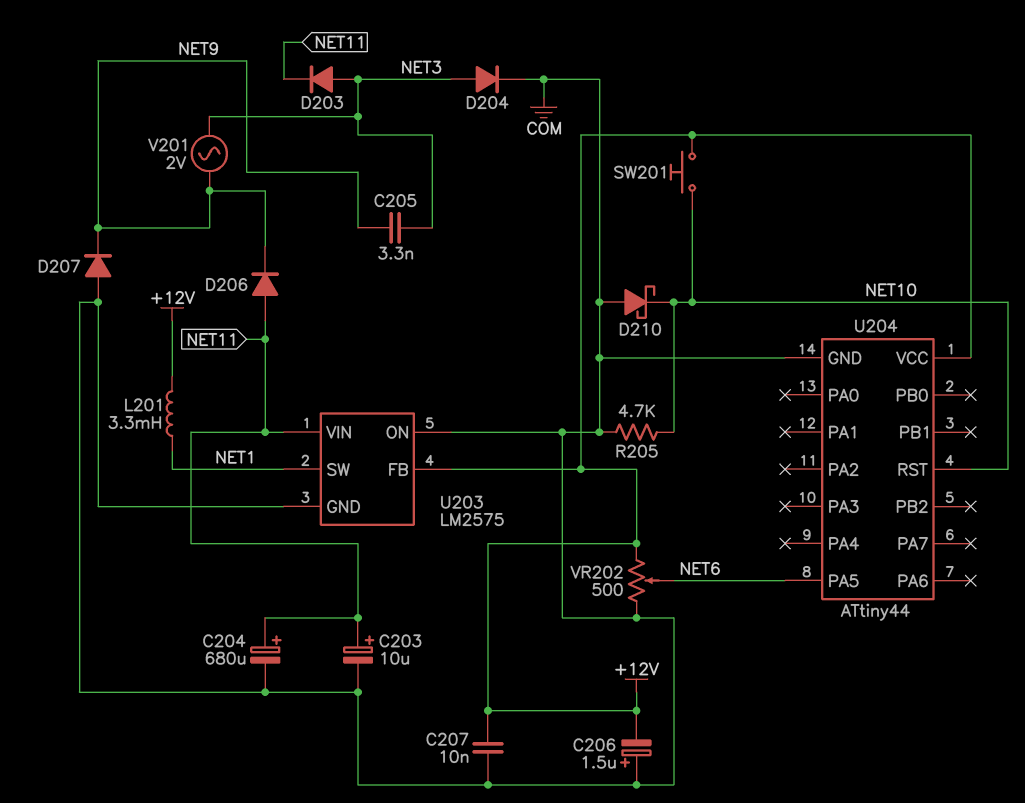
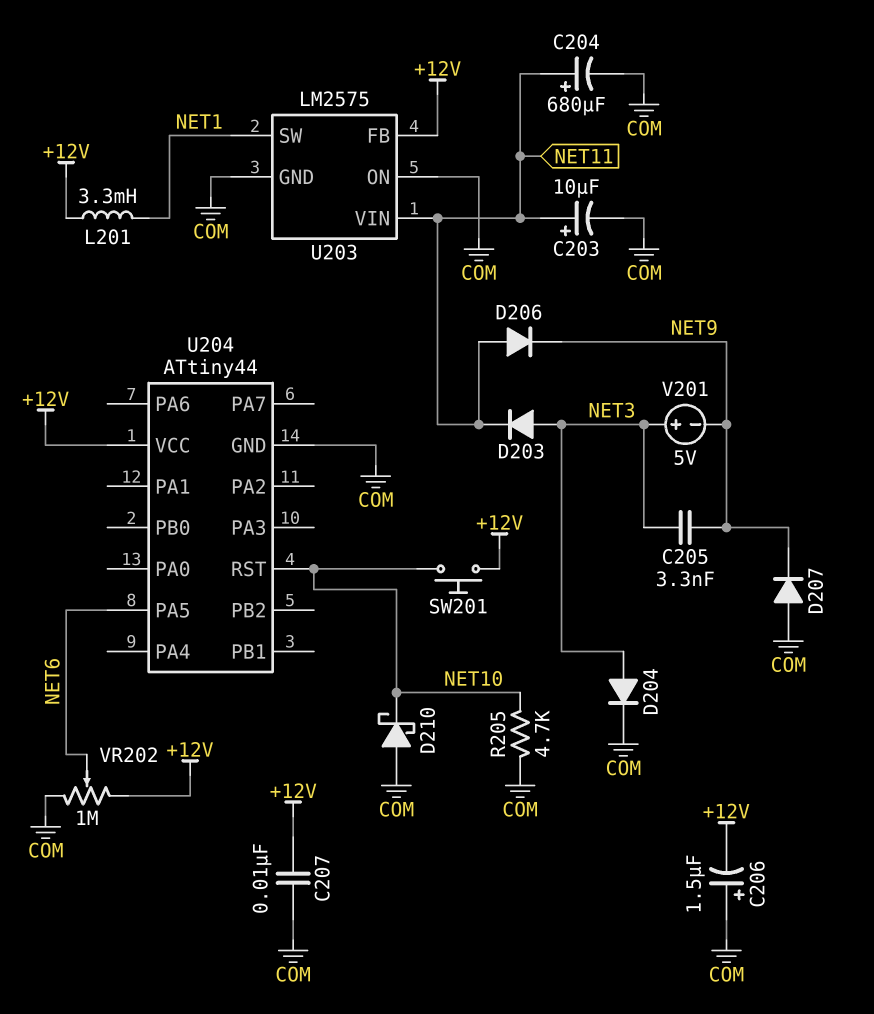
V201: AC 2V (NET3, NET9) -> 5V (plus NET3, minus NET9)
VR202: 500 (+12V, COM, wiper NET6) -> 1M (+12V, COM, wiper NET6)

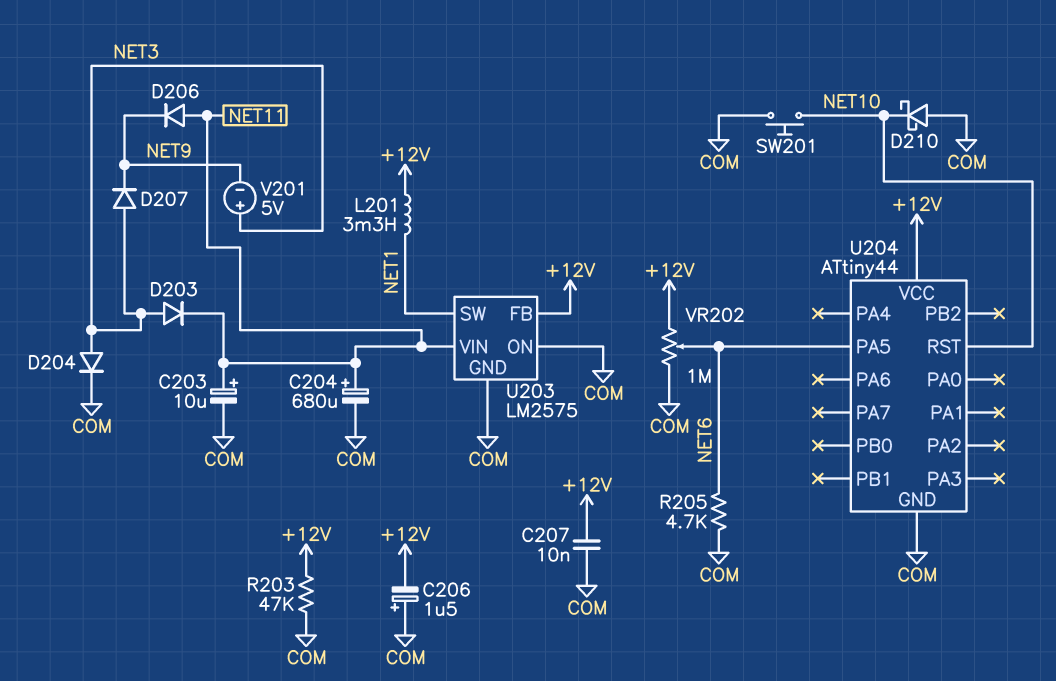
C205: 3.3nF (NET3, NET9) -> none
D207: diode (A COM, K NET9) -> diode (A NET3, K NET9)
R203: none -> 47k (+12V, COM)
R205: 4.7k (COM, NET10) -> 4.7k (COM, NET6)
SW201: button (+12V, NET10) -> button (COM, NET10)

